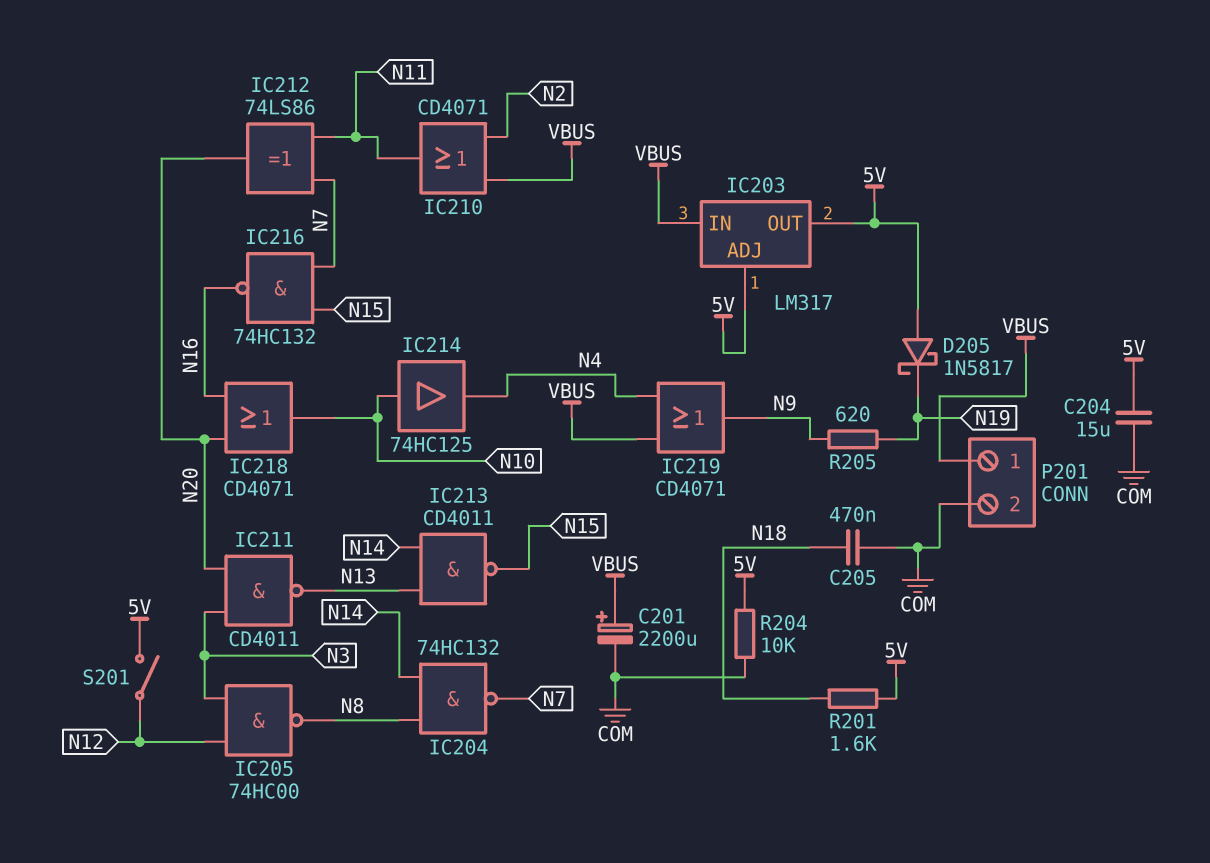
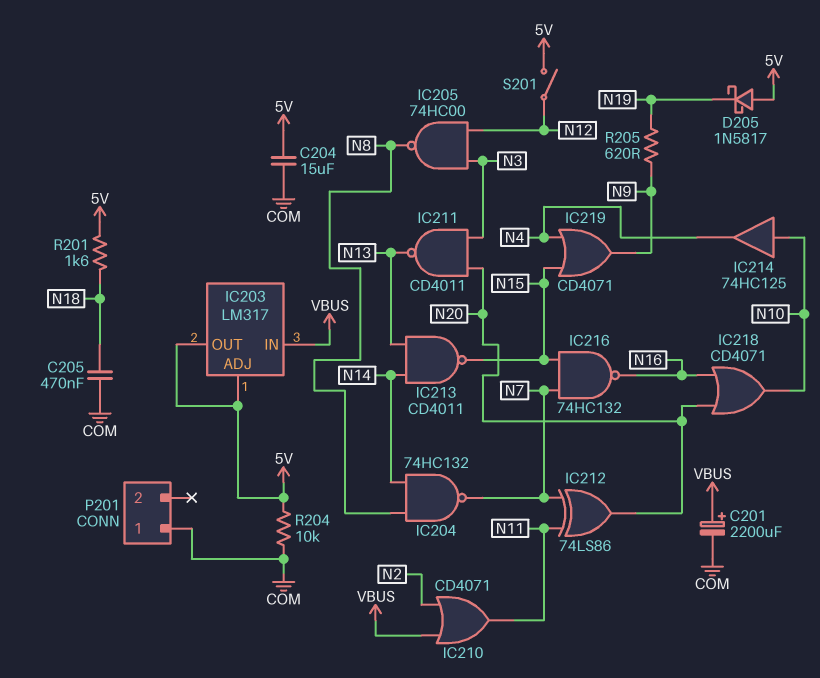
IC219: OR CD4071 (in N4, in VBUS, out N9) -> OR CD4071 (in N4, in N15, out N9)
P201 pin 1: VBUS -> COM
P201 pin 2: COM -> none

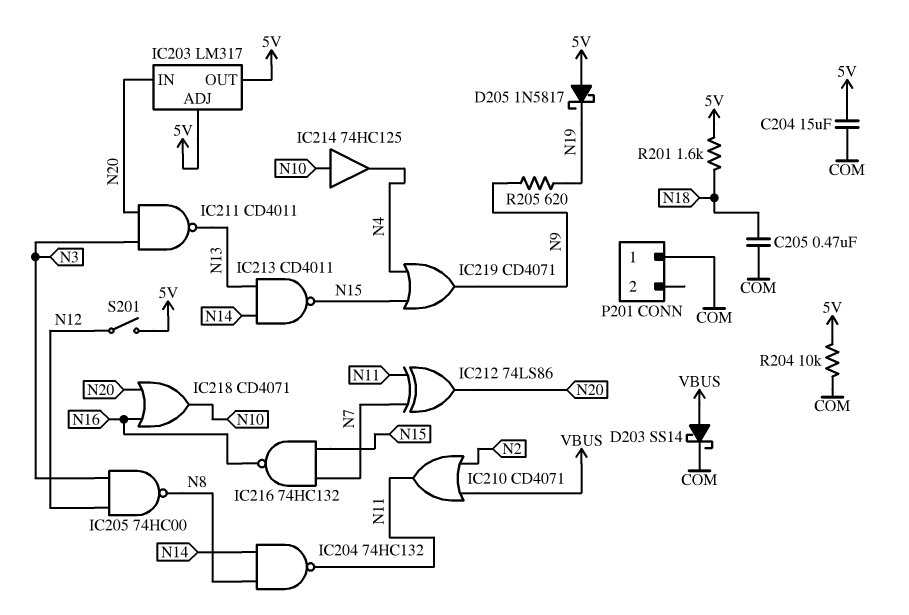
C201: 2200uF (plus VBUS, minus COM) -> none
D203: none -> schottky SS14 (A VBUS, K COM)
IC203 pin IN: VBUS -> N20
IC204: NAND 74HC132 (in N8, in N14, out N7) -> NAND 74HC132 (in N8, in N14, out N11)

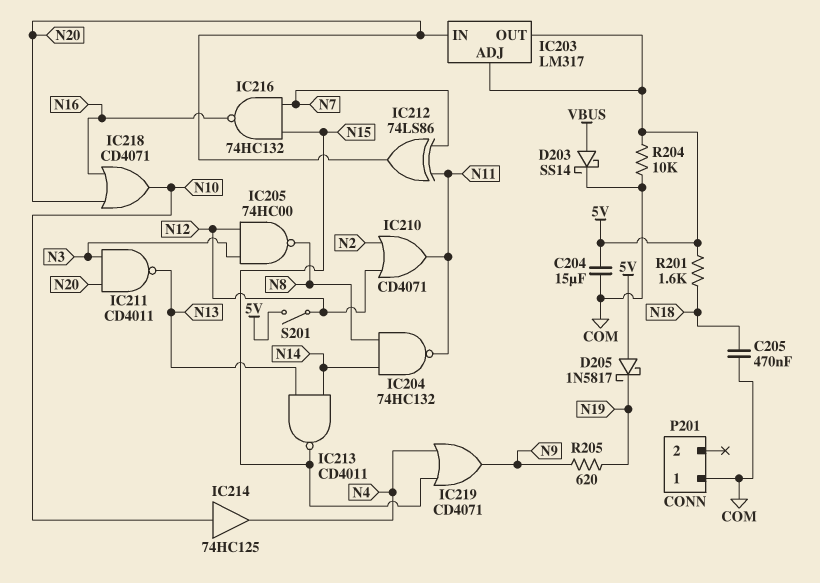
IC210: OR CD4071 (in N2, in VBUS, out N11) -> OR CD4071 (in N2, in N12, out N11)

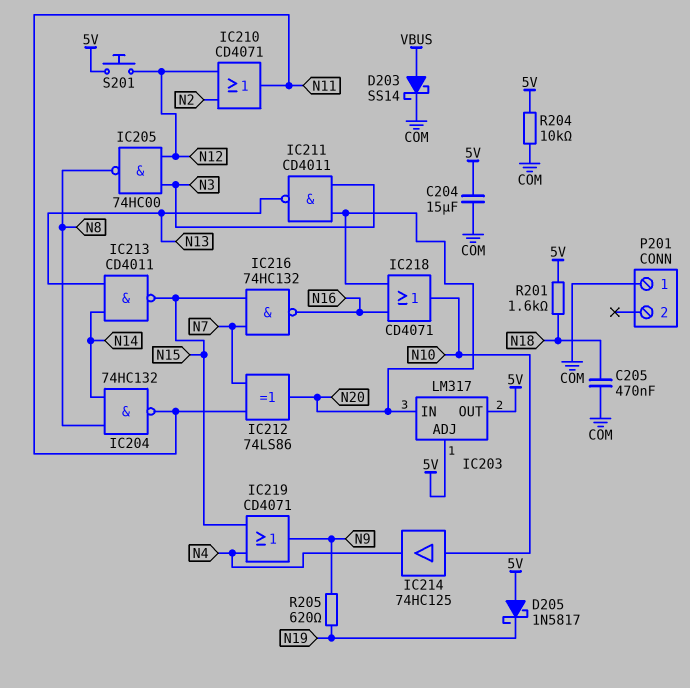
S201: switch (5V, N12) -> button (5V, N12)

